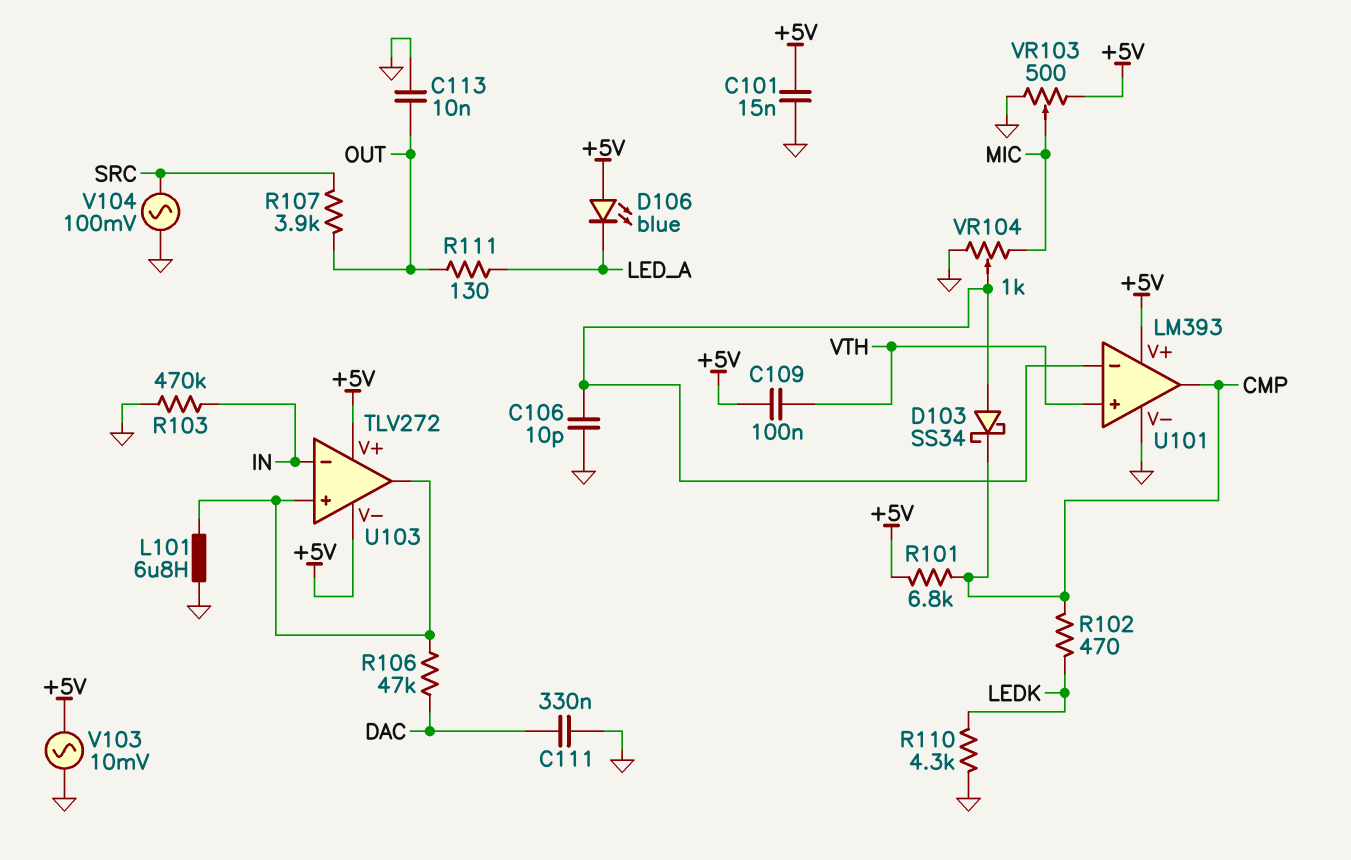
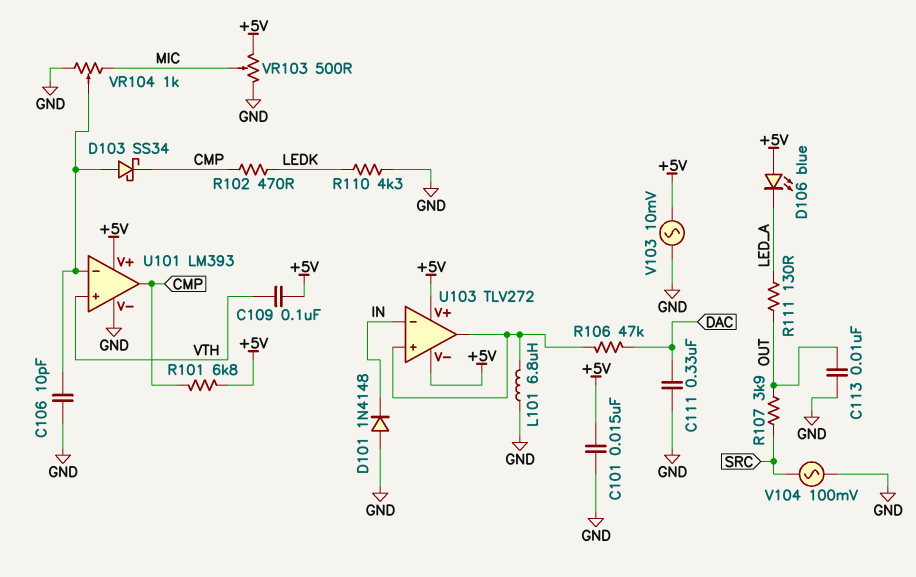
D101: none -> diode 1N4148 (A GND, K IN)
R103: 470k (GND, IN) -> none

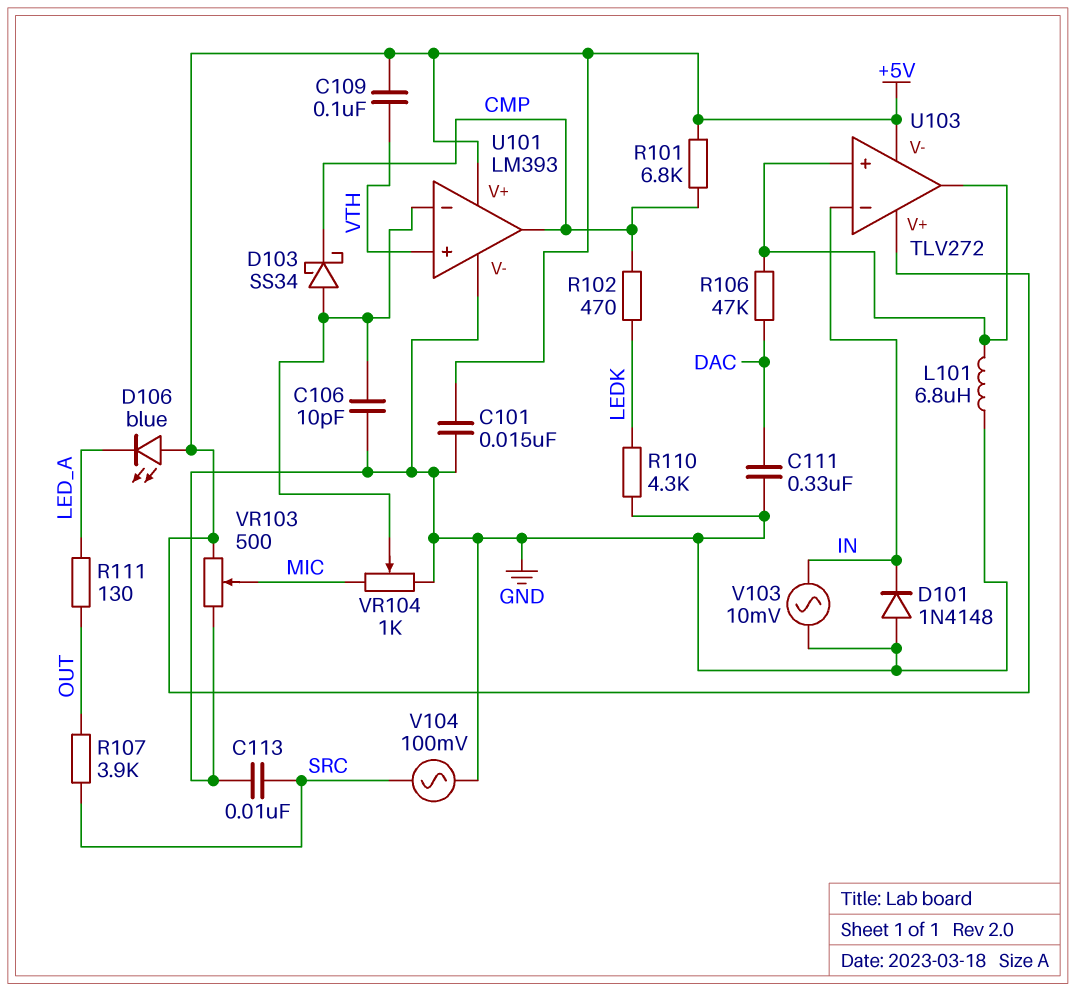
C113: 10nF (GND, OUT) -> 10nF (GND, SRC)
V103: AC 10mV (+5V, GND) -> AC 10mV (GND, IN)

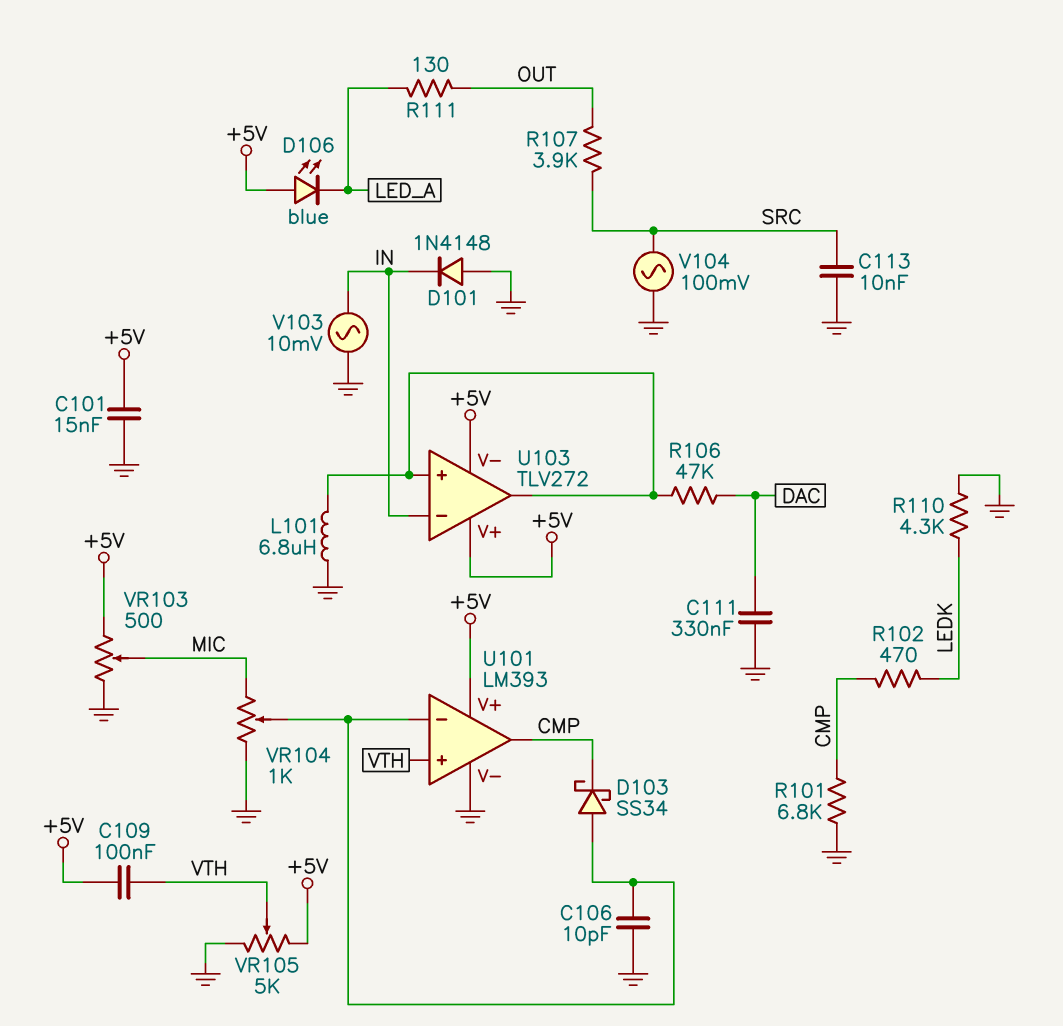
R101: 6.8k (+5V, CMP) -> 6.8k (CMP, GND)
VR105: none -> 5k (+5V, GND, wiper VTH)

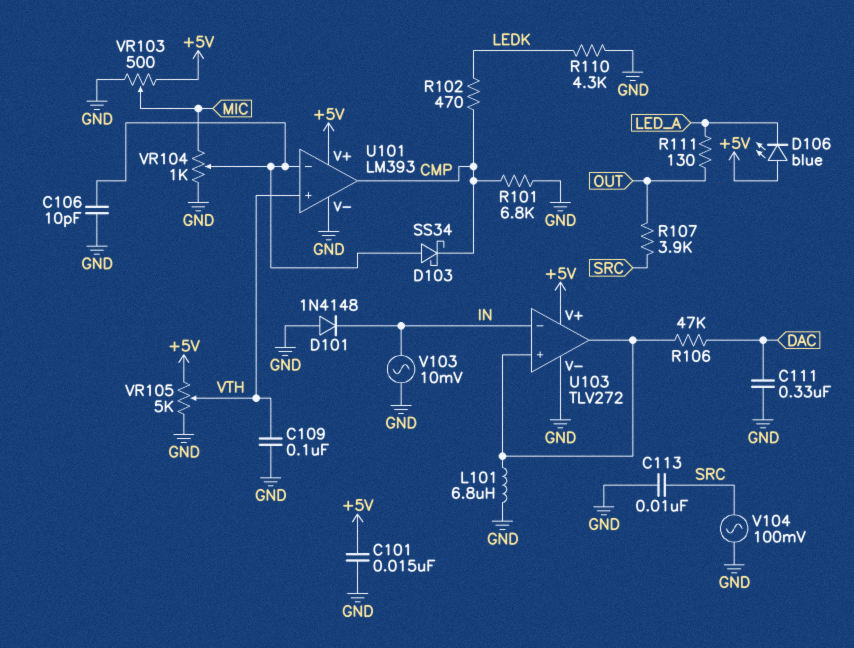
C109: 100nF (+5V, VTH) -> 100nF (GND, VTH)
U103 pin V-: +5V -> GND

